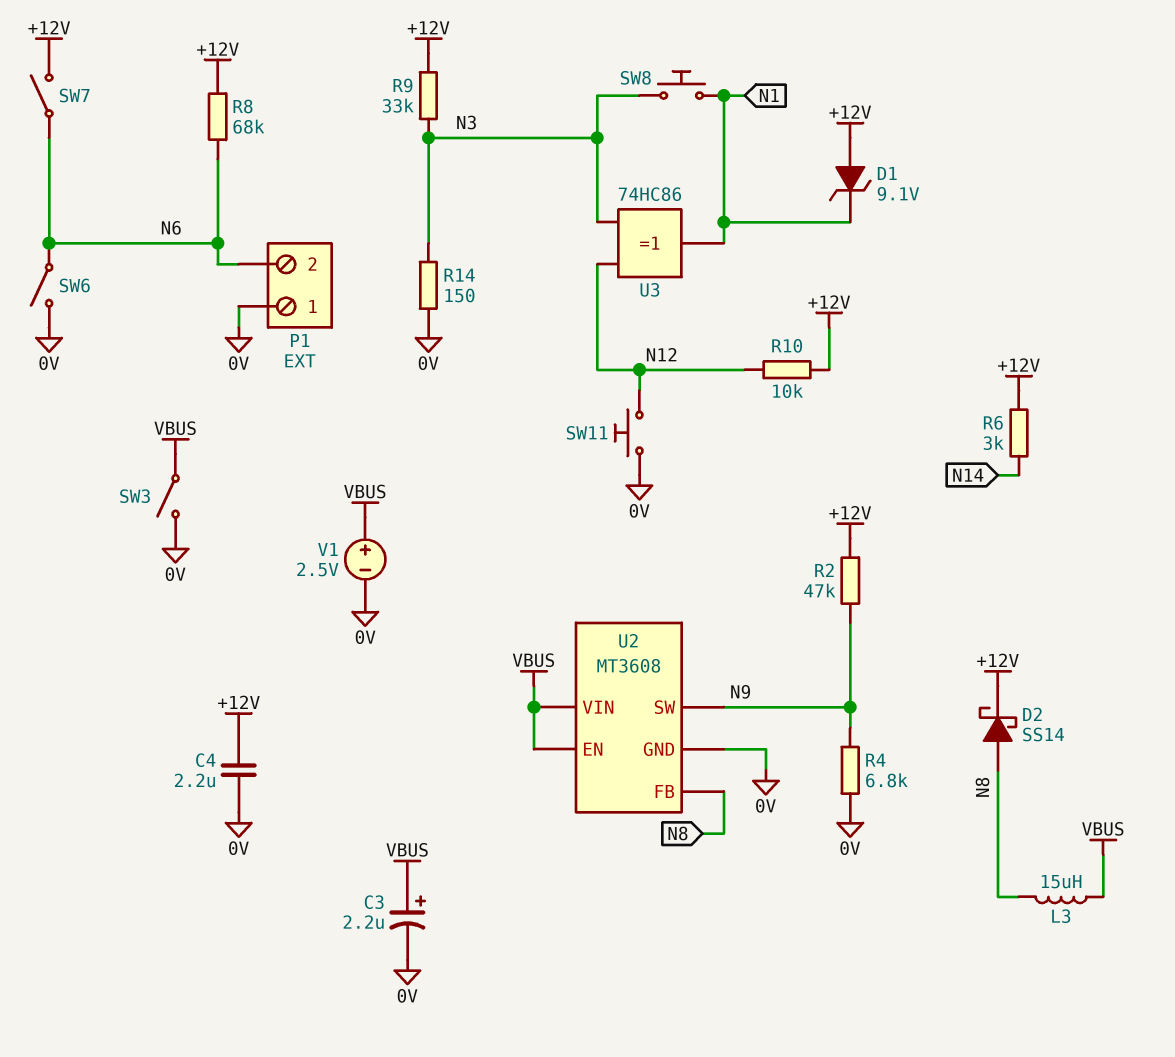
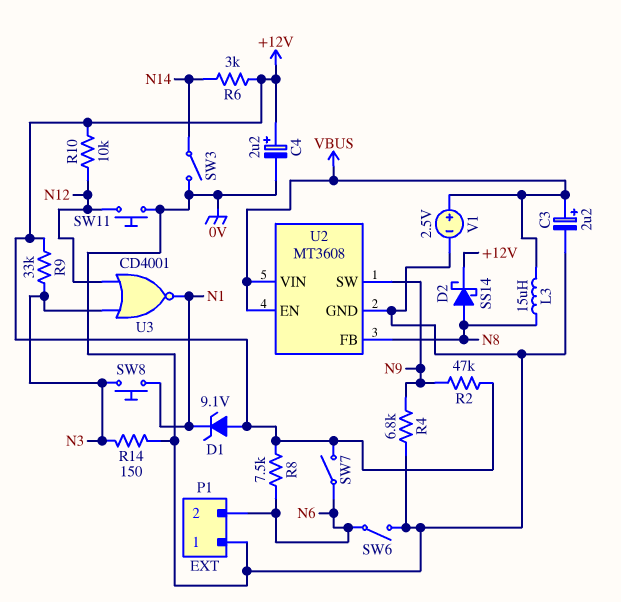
C4: 2.2uF (+12V, 0V) -> 2.2uF (plus +12V, minus 0V)
R8: 68k (+12V, N6) -> 7.5k (+12V, N6)
SW3: switch (0V, VBUS) -> switch (0V, N14)
U3: XOR 74HC86 (in N3, in N12, out N1) -> NOR CD4001 (in N3, in N12, out N1)

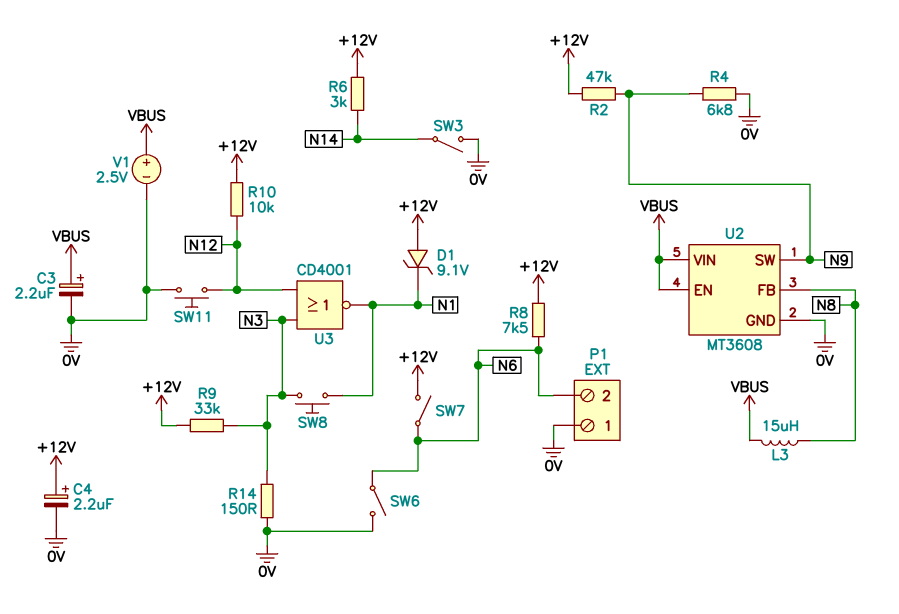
D2: schottky SS14 (A N8, K +12V) -> none

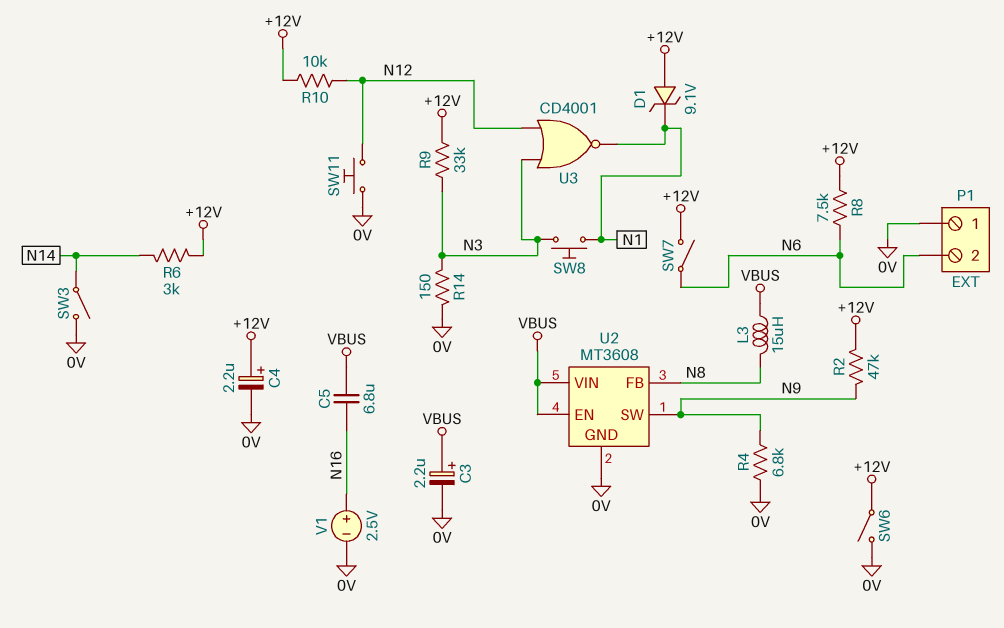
C5: none -> 6.8uF (N16, VBUS)
SW6: switch (0V, N6) -> switch (+12V, 0V)
V1: 2.5V (plus VBUS, minus 0V) -> 2.5V (plus N16, minus 0V)

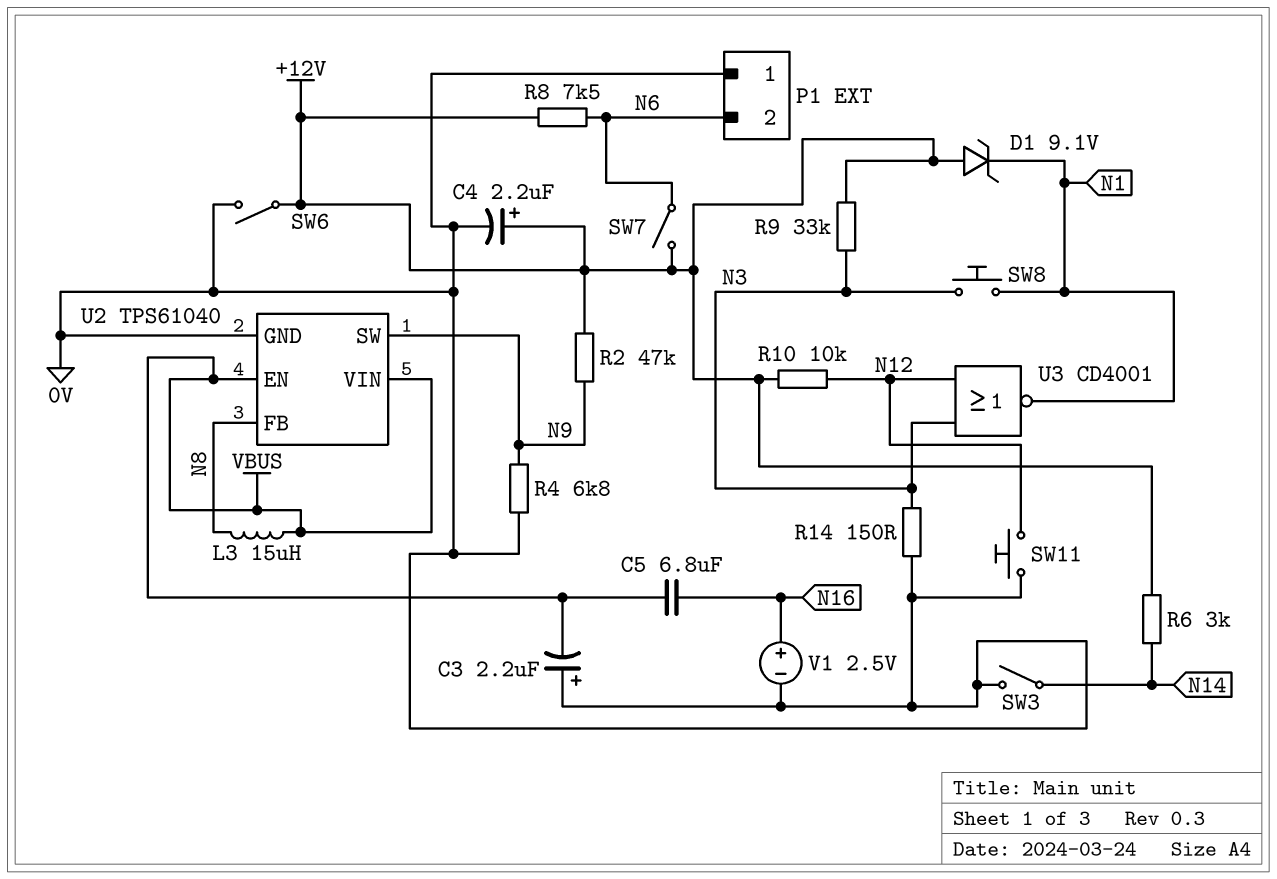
C3: 2.2uF (plus VBUS, minus 0V) -> 2.2uF (plus 0V, minus VBUS)
U2: MT3608 -> TPS61040

